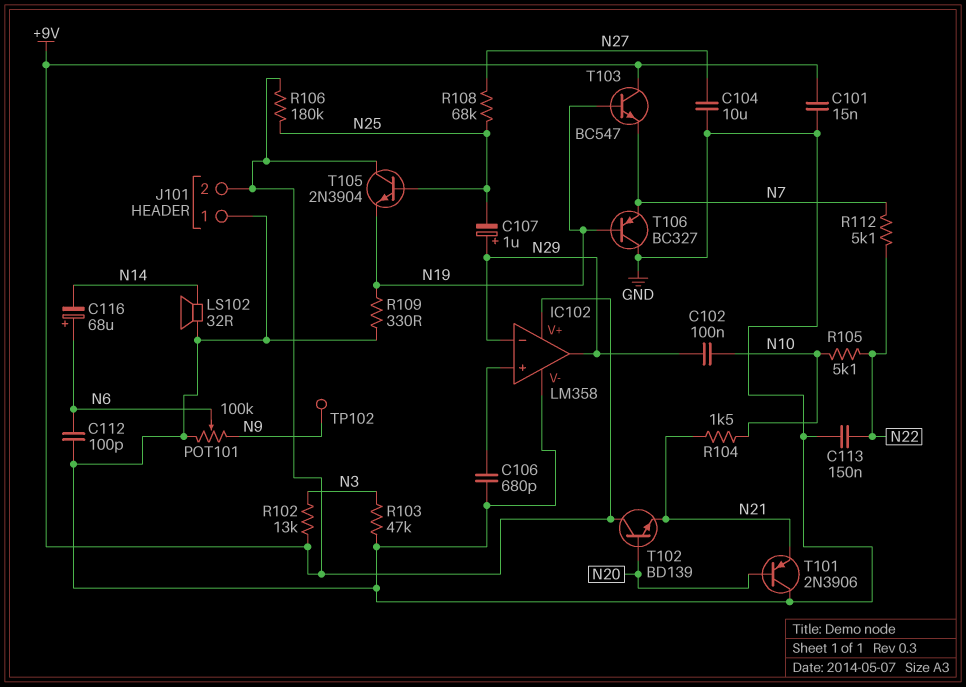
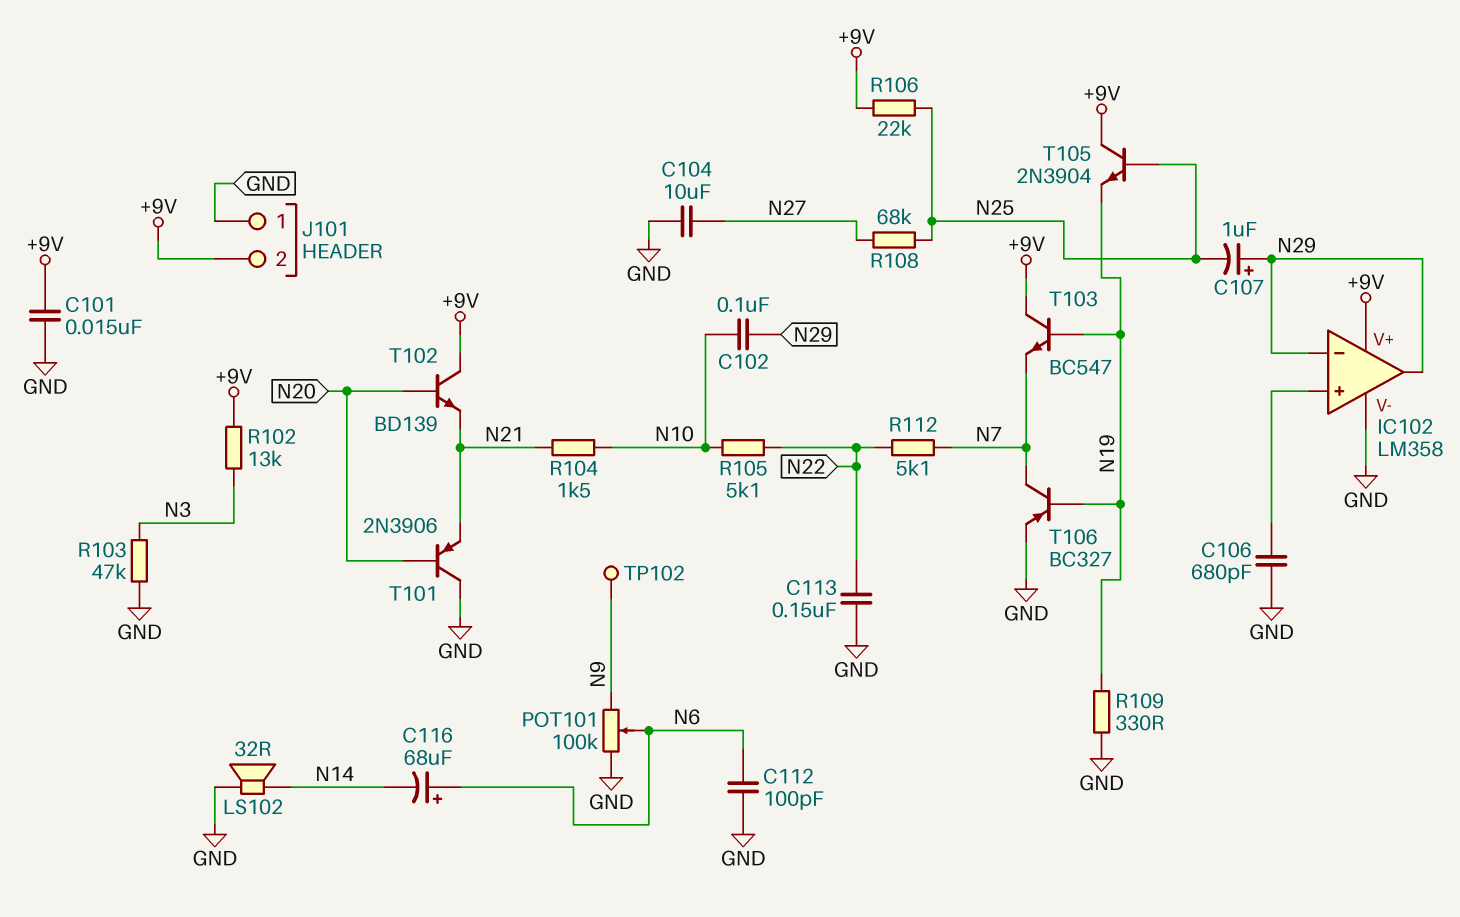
R106: 180k (+9V, N25) -> 22k (+9V, N25)
T106: PNP BC327 (B N19, C GND, E N7) -> PNP BC327 (B N19, C N7, E GND)

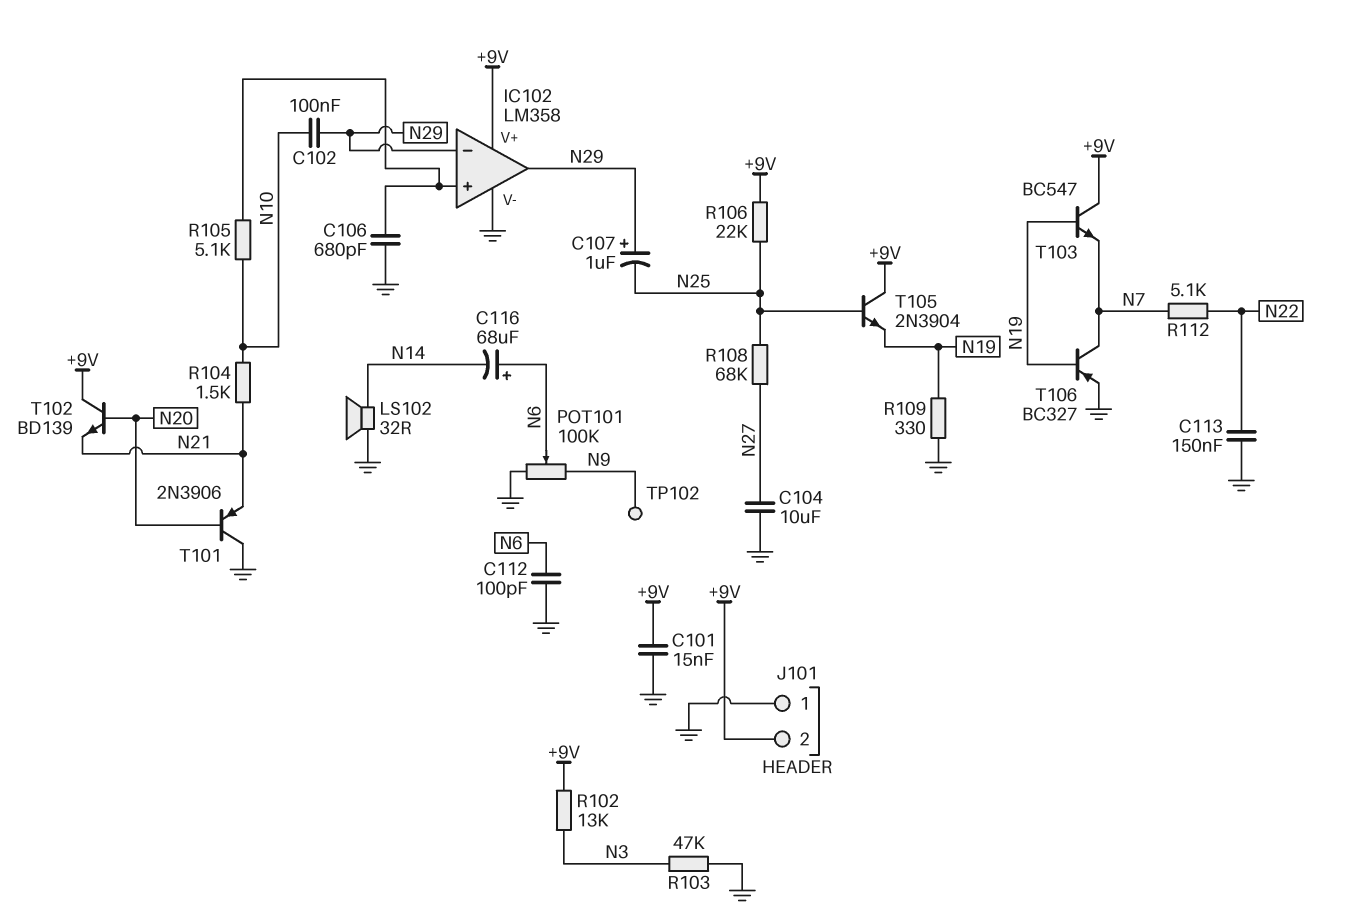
R105: 5.1k (N10, N22) -> 5.1k (IC102/in+, N10)

